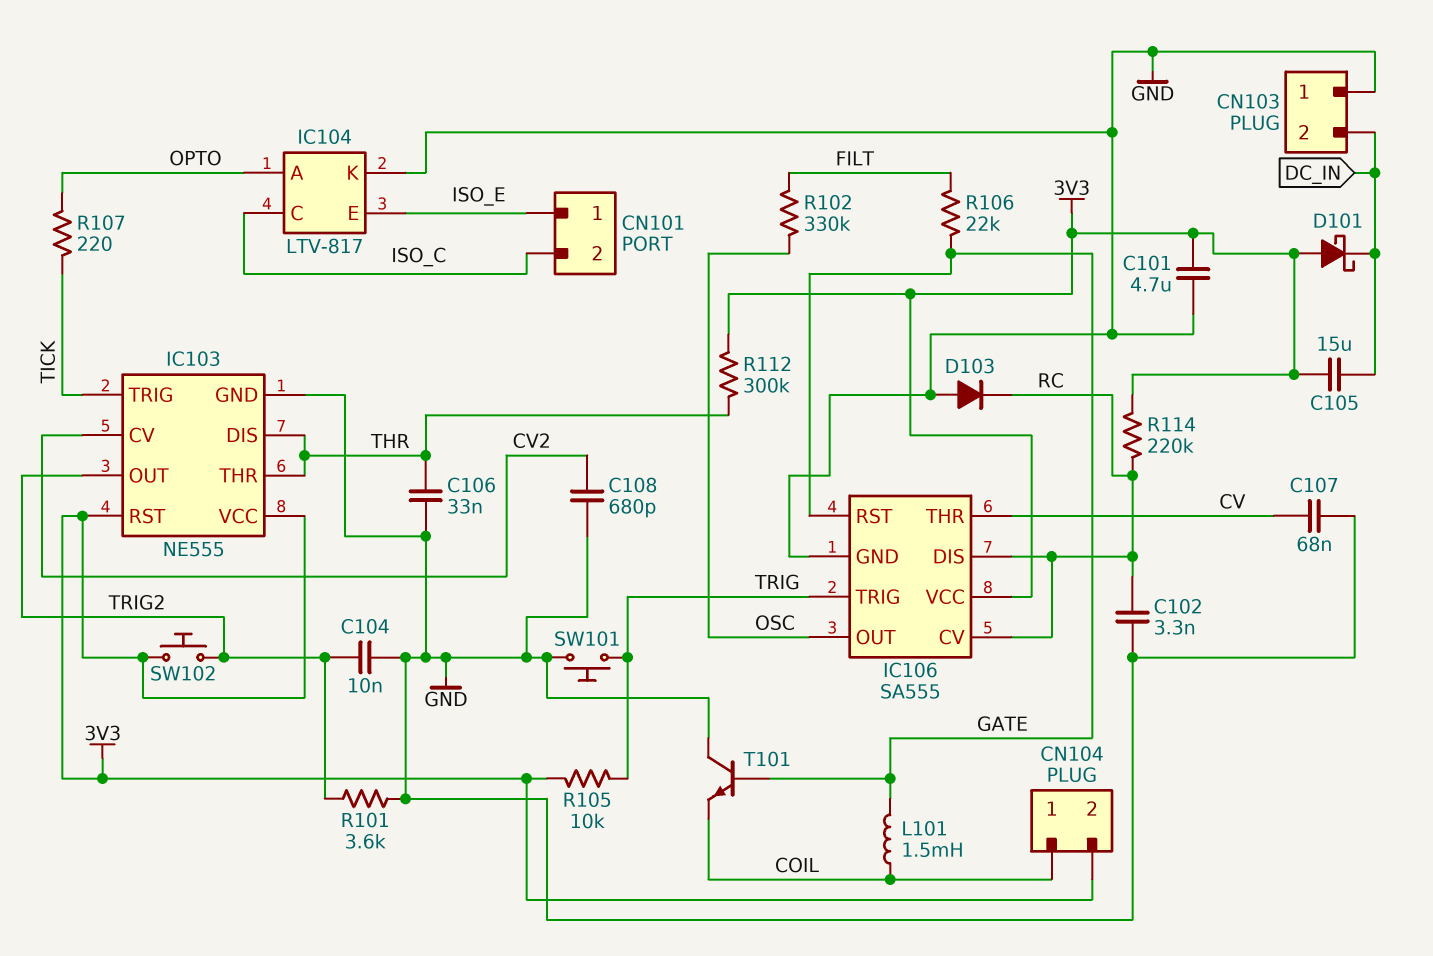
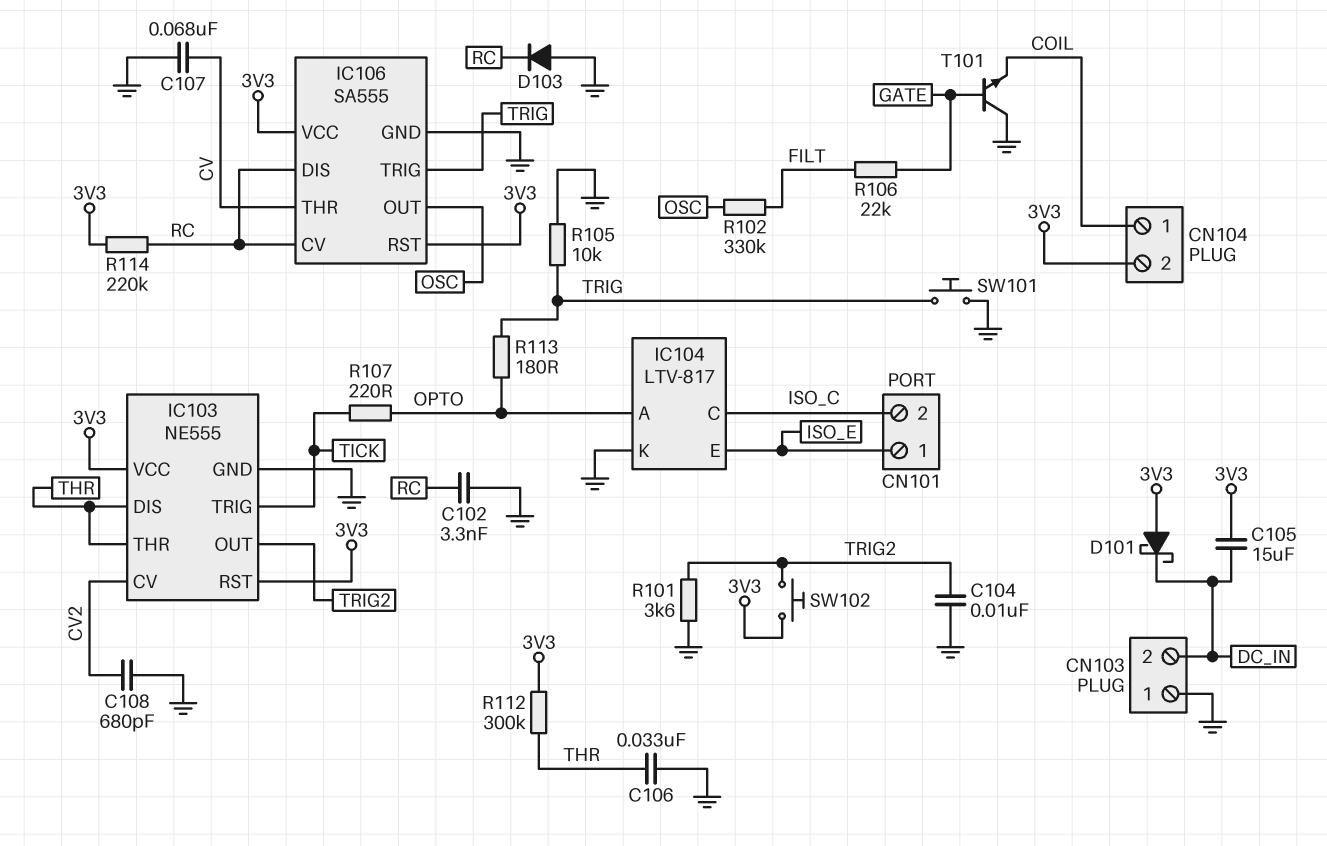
C101: 4.7uF (3V3, GND) -> none
IC106 pin RST: GATE -> 3V3
L101: 1.5mH (COIL, GATE) -> none
R105: 10k (3V3, TRIG) -> 10k (GND, TRIG)
R113: none -> 180 (OPTO, TRIG)

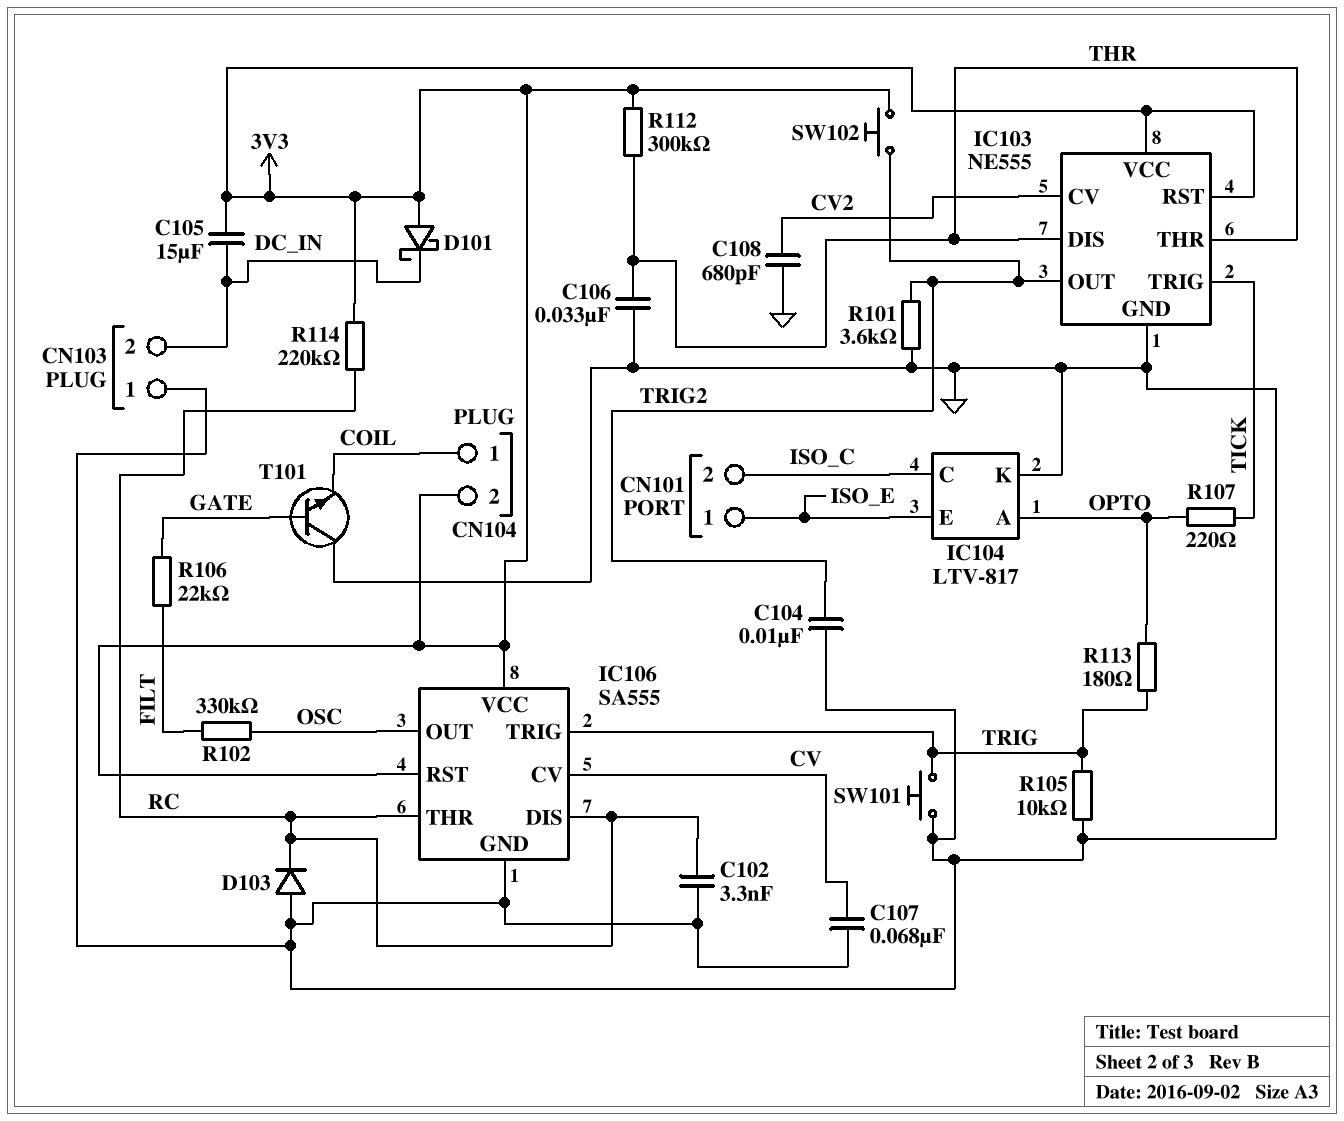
IC106 pin CV: RC -> CV
IC106 pin THR: CV -> RC

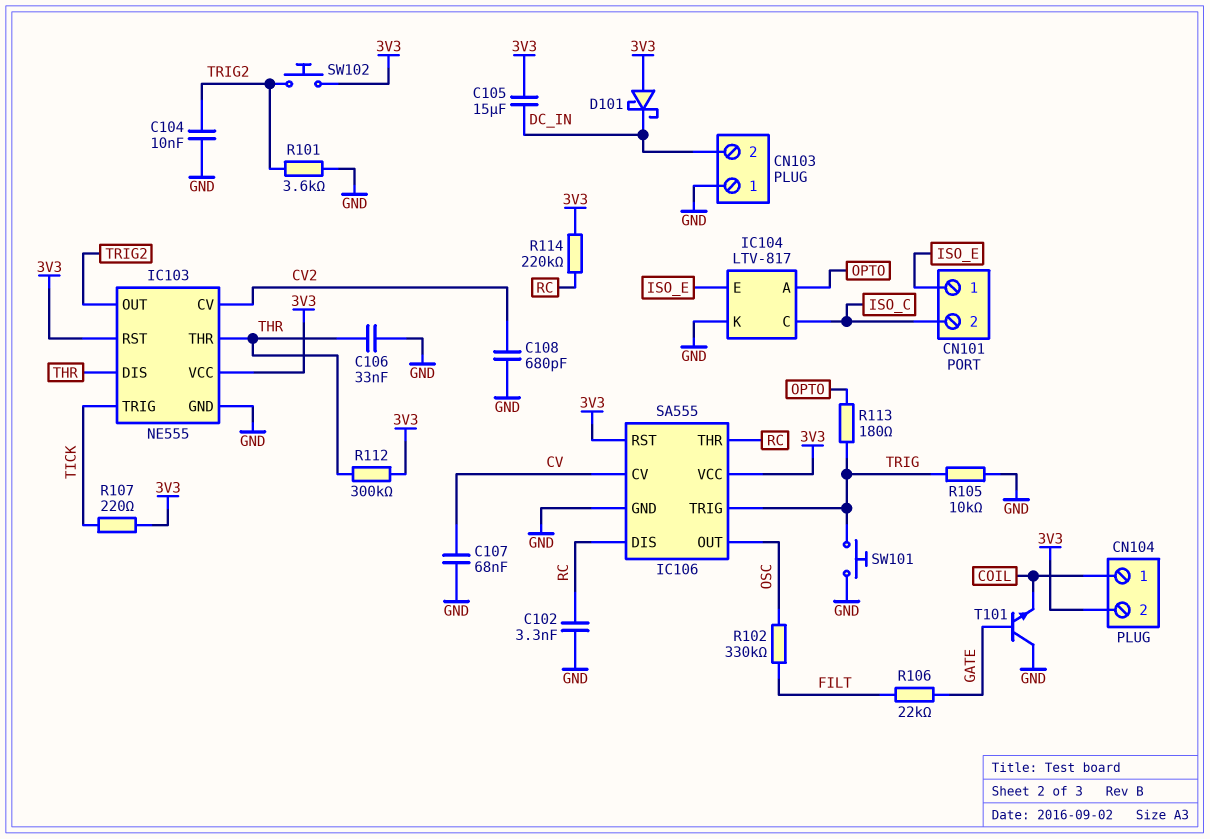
D103: diode (A GND, K RC) -> none
R107: 220 (OPTO, TICK) -> 220 (3V3, TICK)

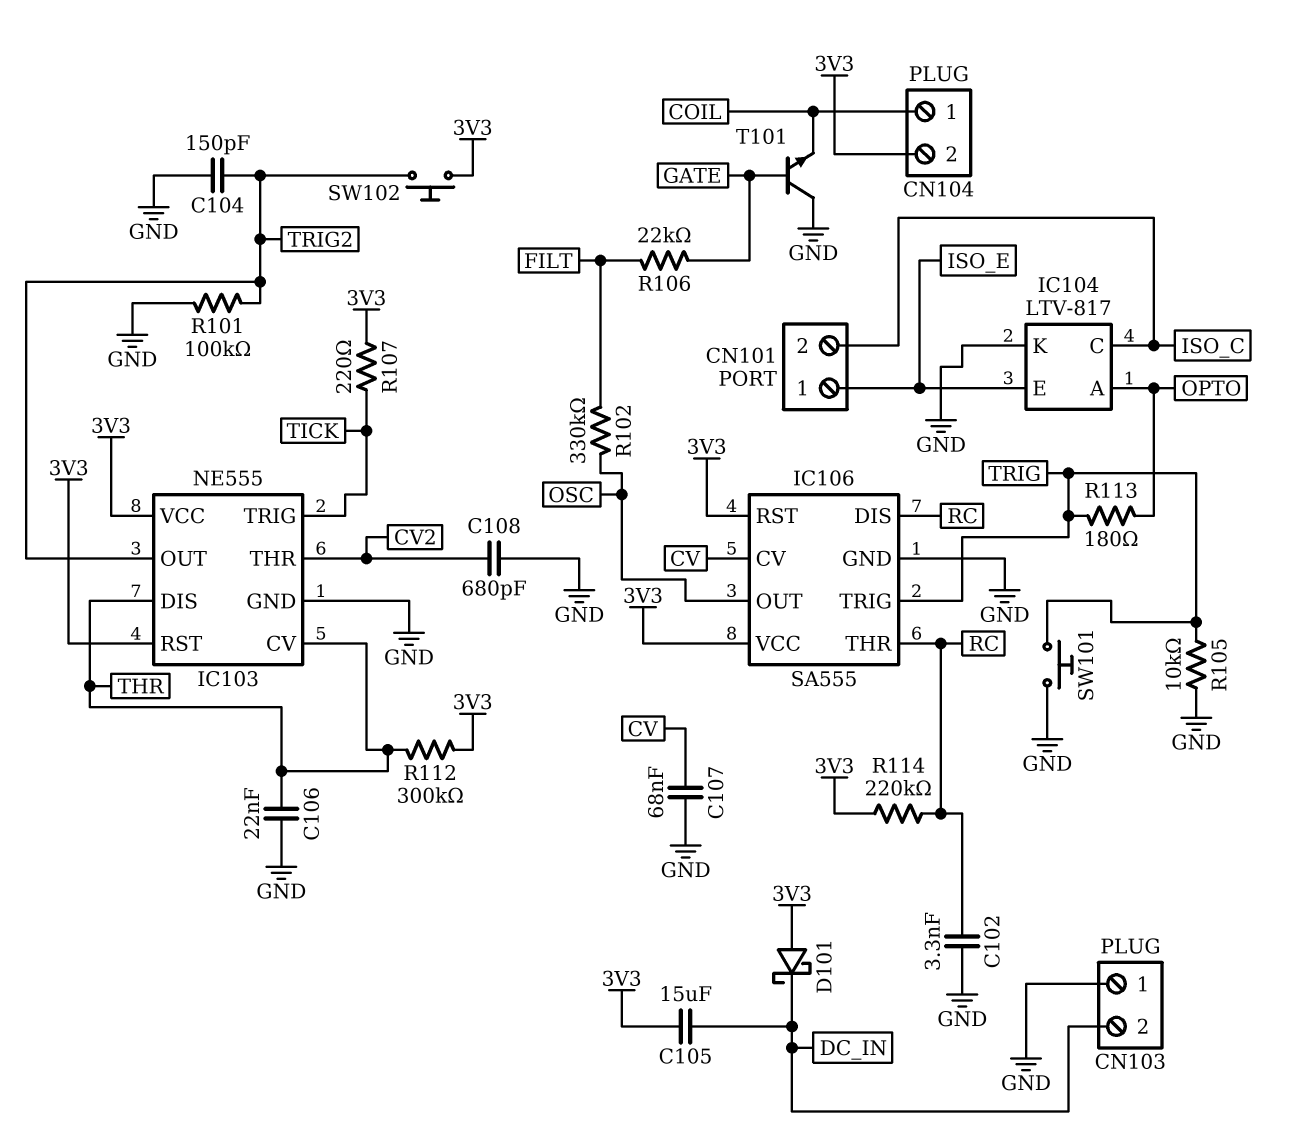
C104: 10nF (GND, TRIG2) -> 150pF (GND, TRIG2)
C106: 33nF (GND, THR) -> 22nF (GND, THR)
IC103 pin CV: CV2 -> THR
IC103 pin THR: THR -> CV2
R101: 3.6k (GND, TRIG2) -> 100k (GND, TRIG2)

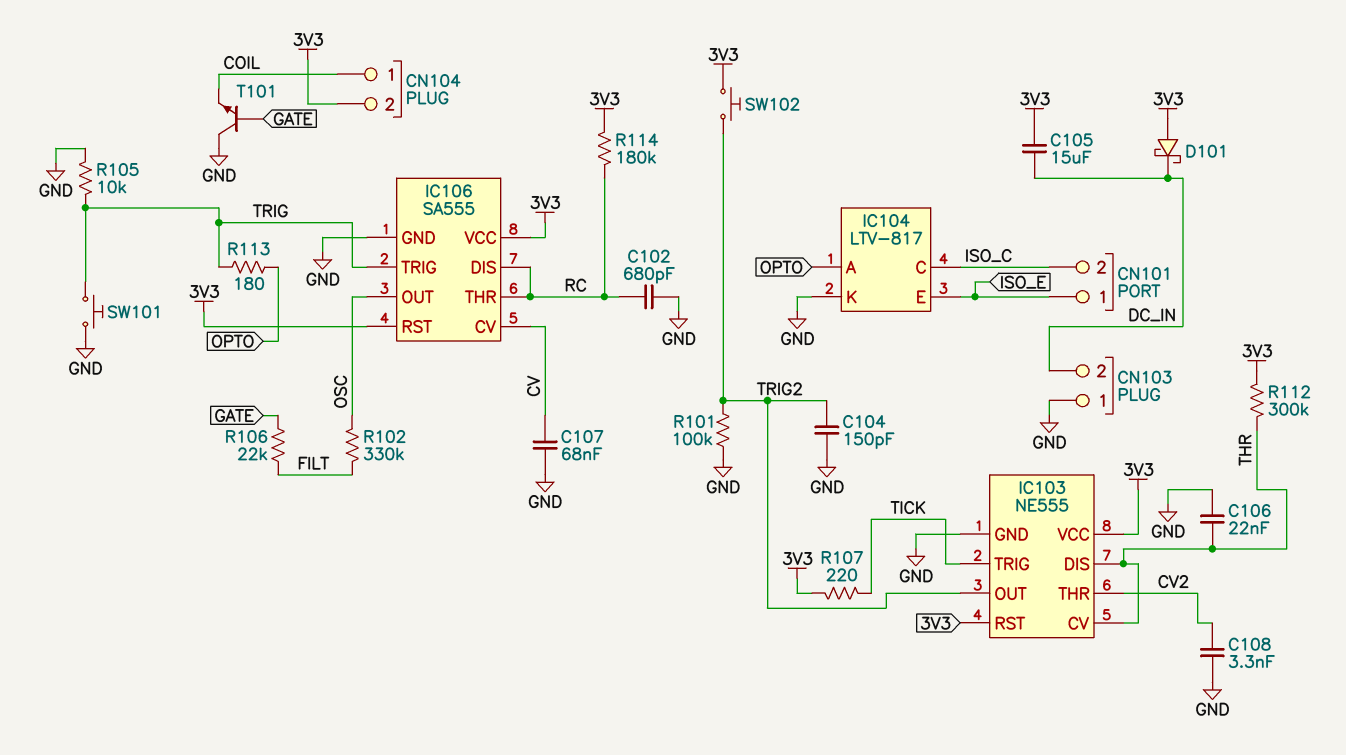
C102: 3.3nF (GND, RC) -> 680pF (GND, RC)
C108: 680pF (CV2, GND) -> 3.3nF (CV2, GND)
R114: 220k (3V3, RC) -> 180k (3V3, RC)

